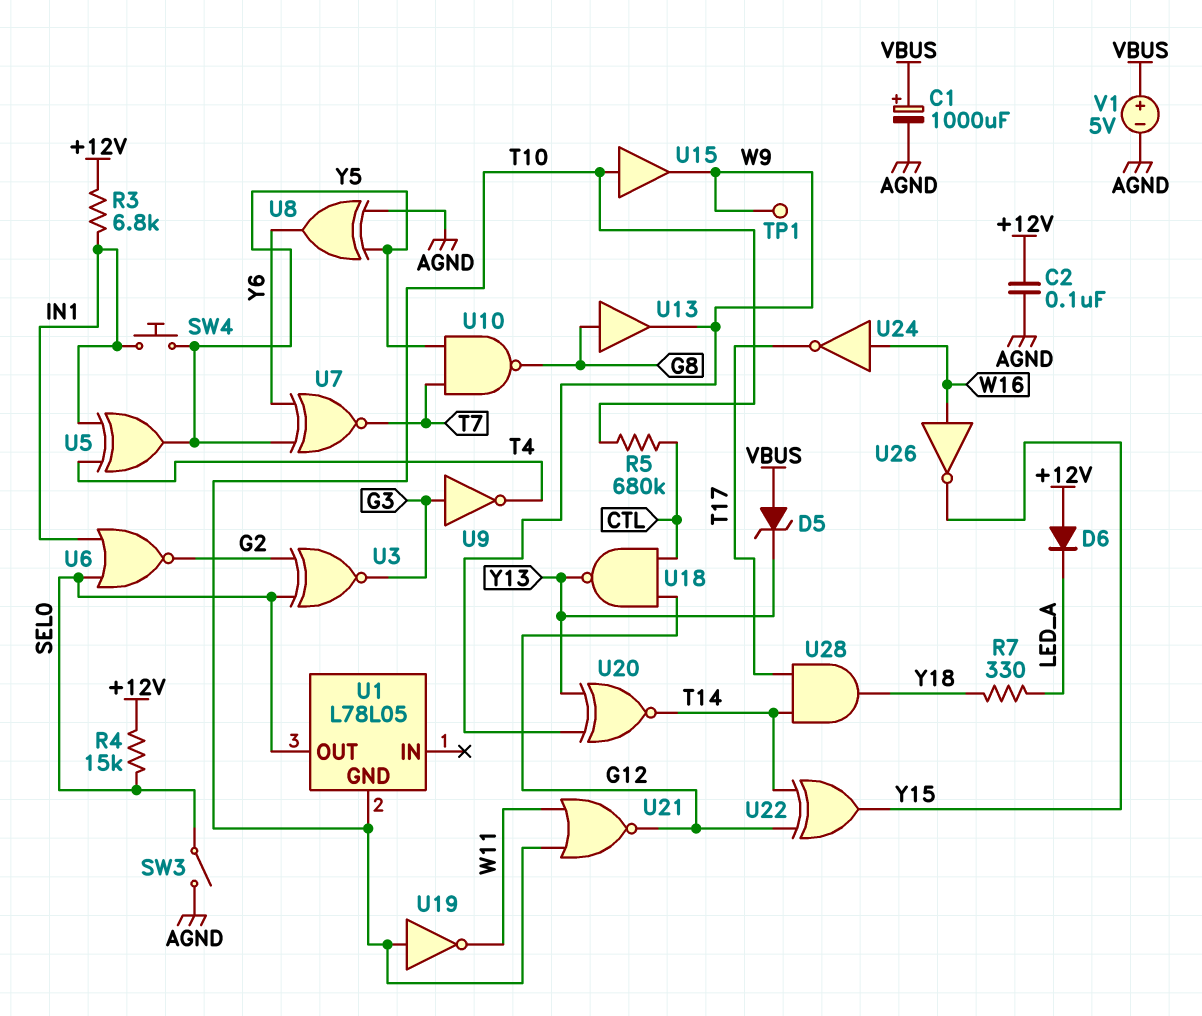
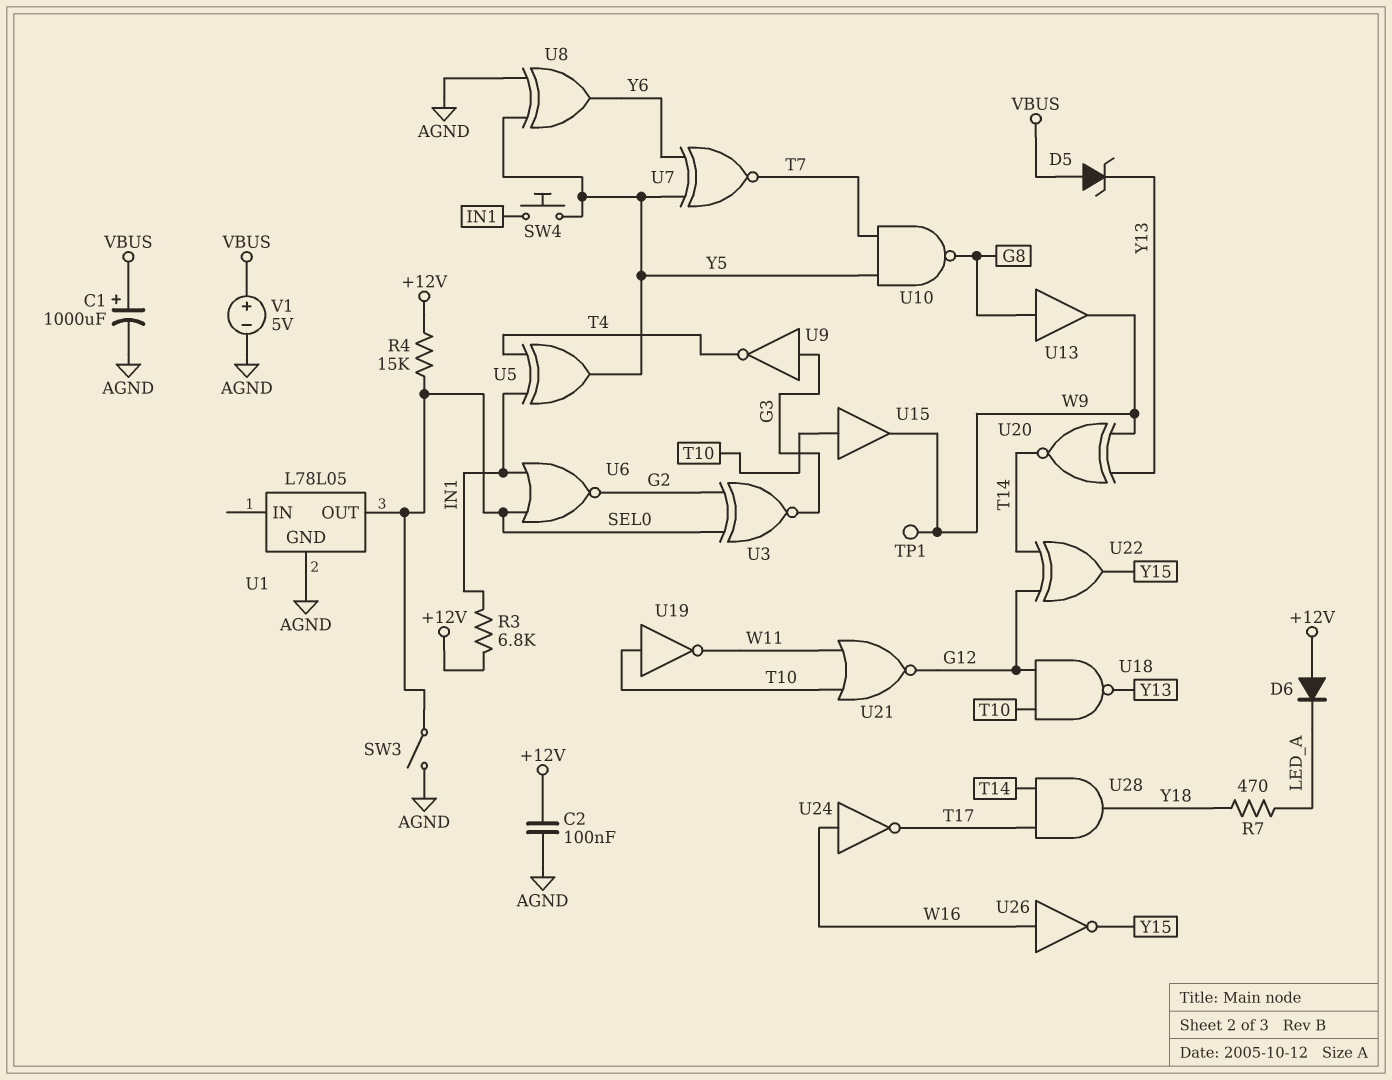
R5: 680k (CTL, T10) -> none
R7: 330 (LED_A, Y18) -> 470 (LED_A, Y18)
U1 pin GND: T10 -> AGND
U18: NAND (in CTL, in G12, out Y13) -> NAND (in G12, in T10, out Y13)

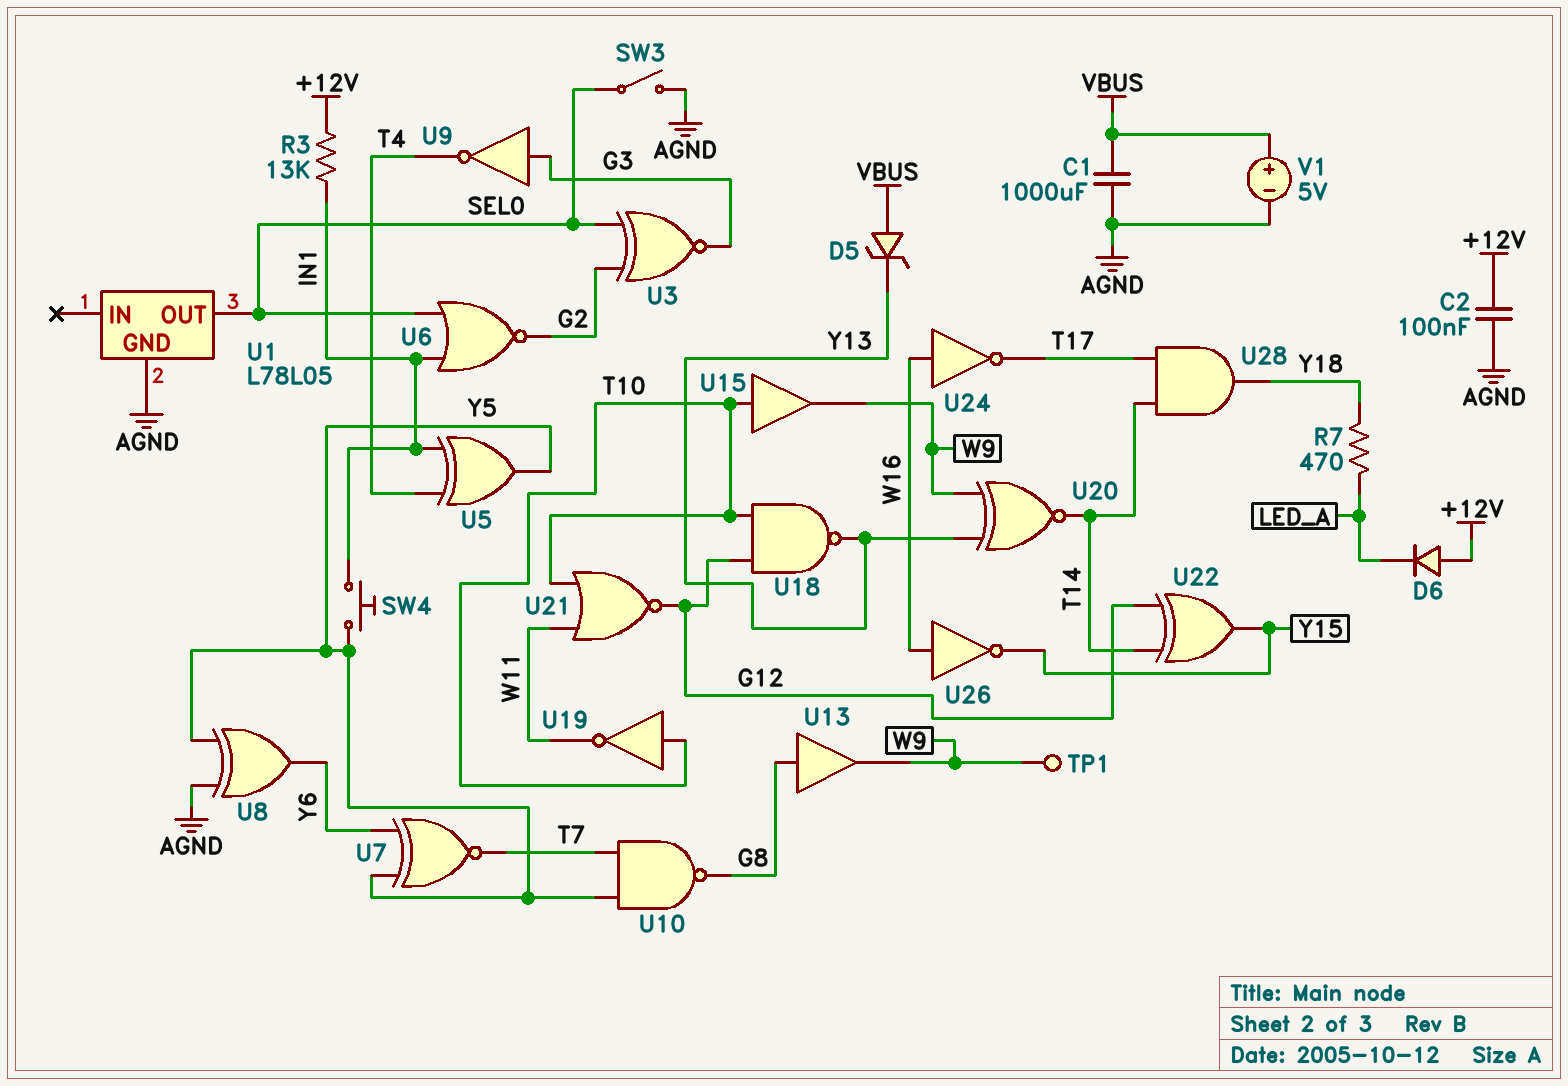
C1: 1000uF (plus VBUS, minus AGND) -> 1000uF (AGND, VBUS)
R3: 6.8k (+12V, IN1) -> 13k (+12V, IN1)
R4: 15k (+12V, SEL0) -> none

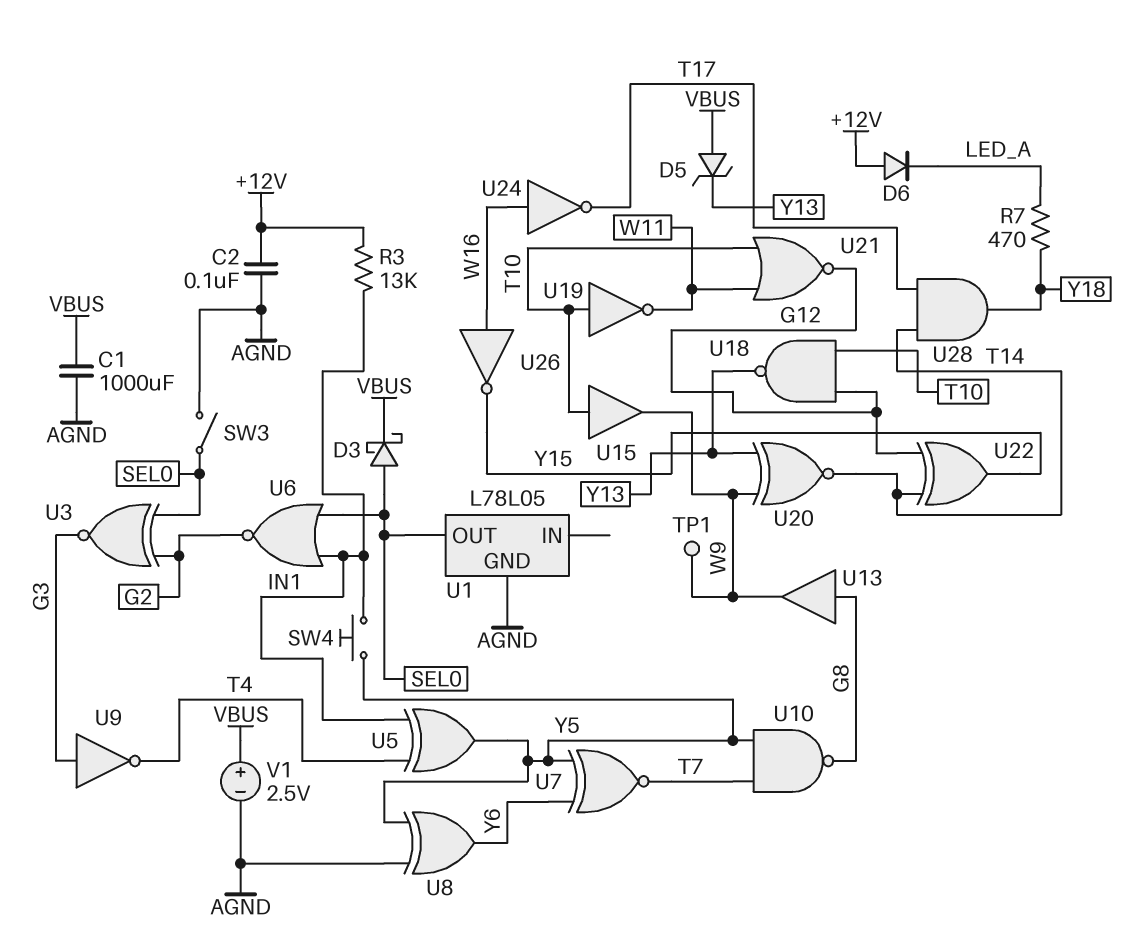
D3: none -> schottky (A SEL0, K VBUS)
V1: 5V (plus VBUS, minus AGND) -> 2.5V (plus VBUS, minus AGND)

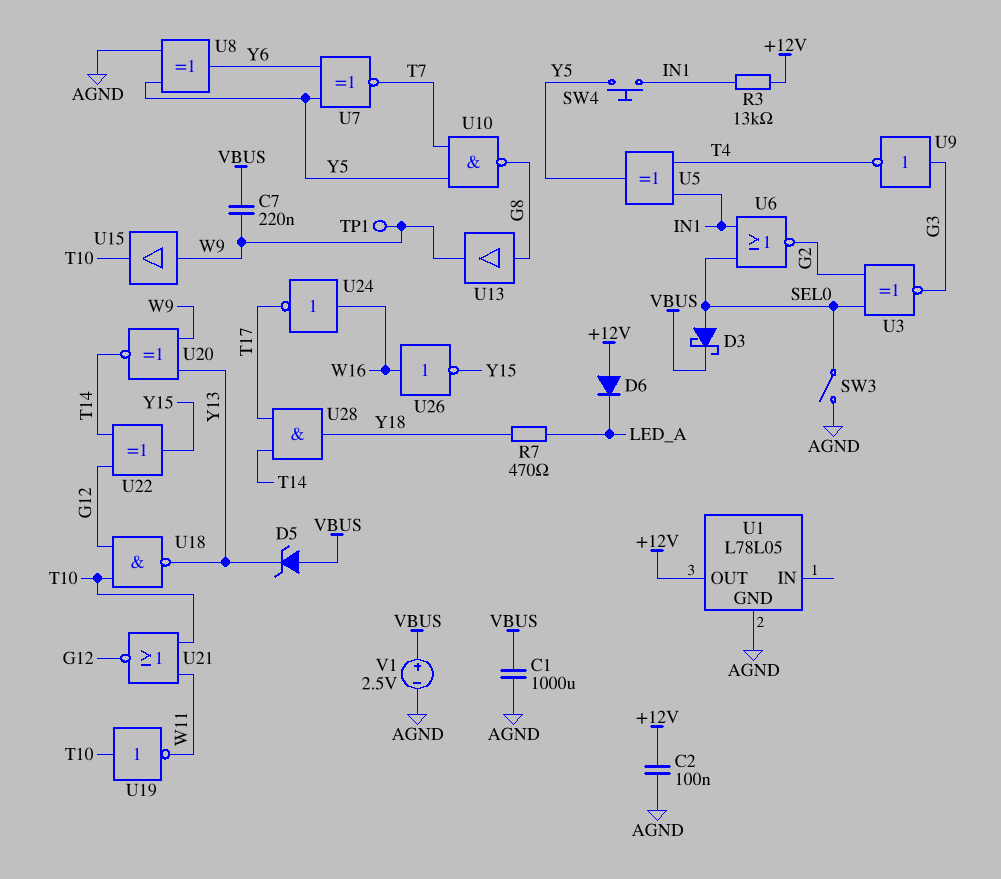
C7: none -> 220nF (VBUS, W9)
U1 pin OUT: SEL0 -> +12V
U15: buffer (in T10, out W9) -> buffer (in W9, out T10)

